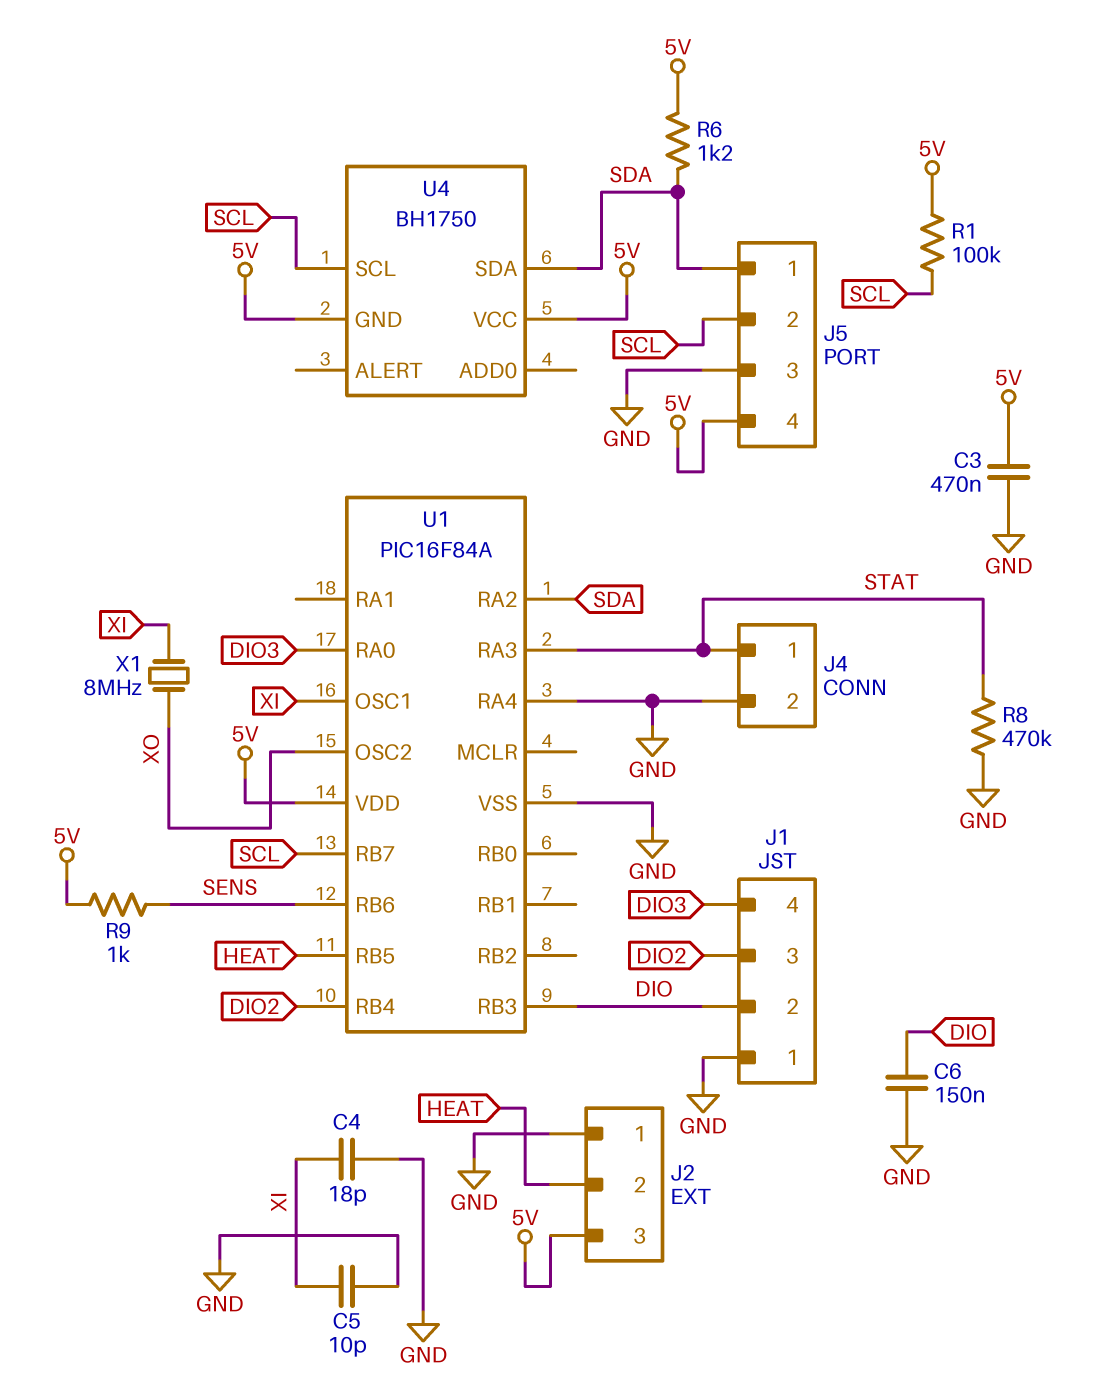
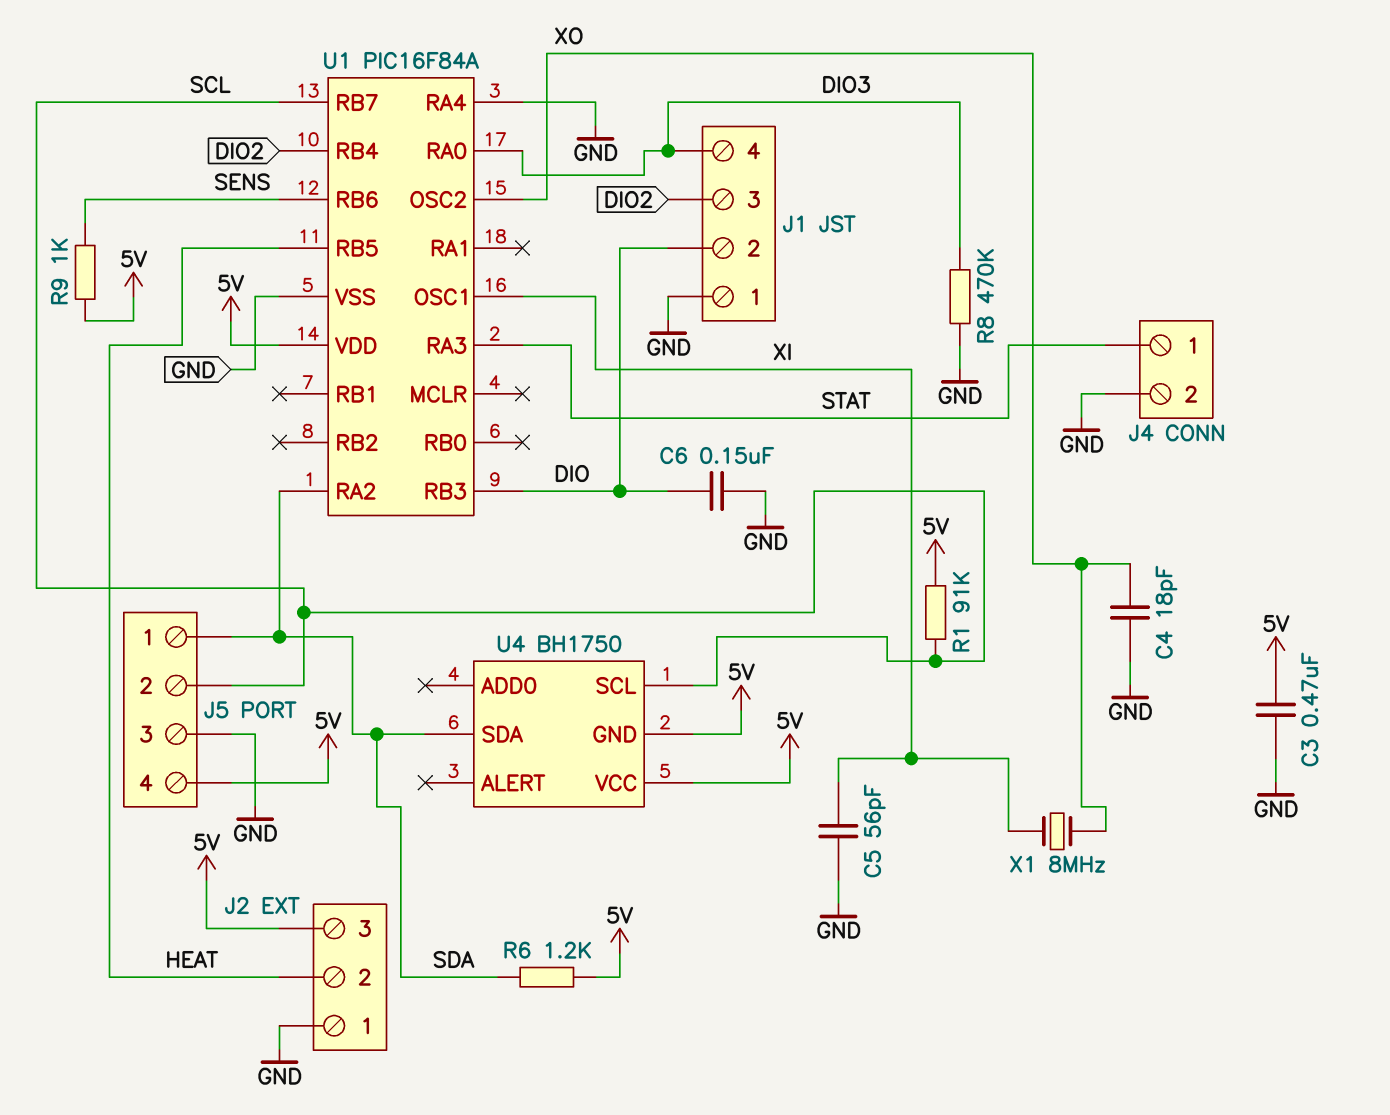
C4: 18pF (GND, XI) -> 18pF (GND, XO)
C5: 10pF (GND, XI) -> 56pF (GND, XI)
R1: 100k (5V, SCL) -> 91k (5V, SCL)
R8: 470k (GND, STAT) -> 470k (DIO3, GND)

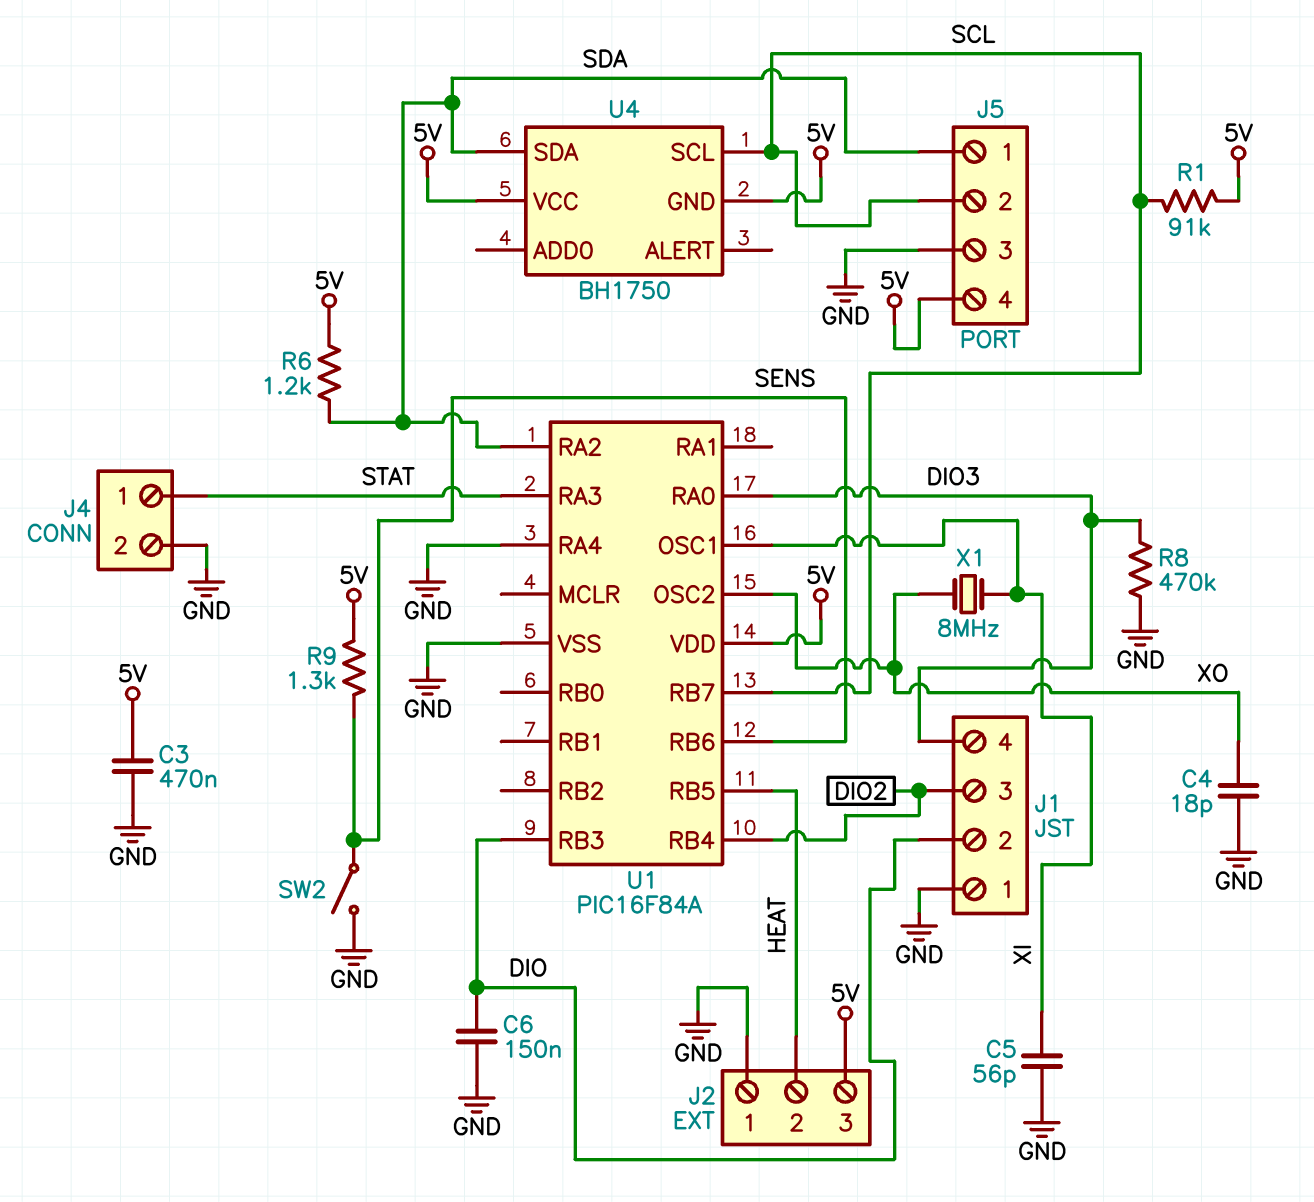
R9: 1k (5V, SENS) -> 1.3k (5V, SENS)
SW2: none -> switch (GND, SENS)

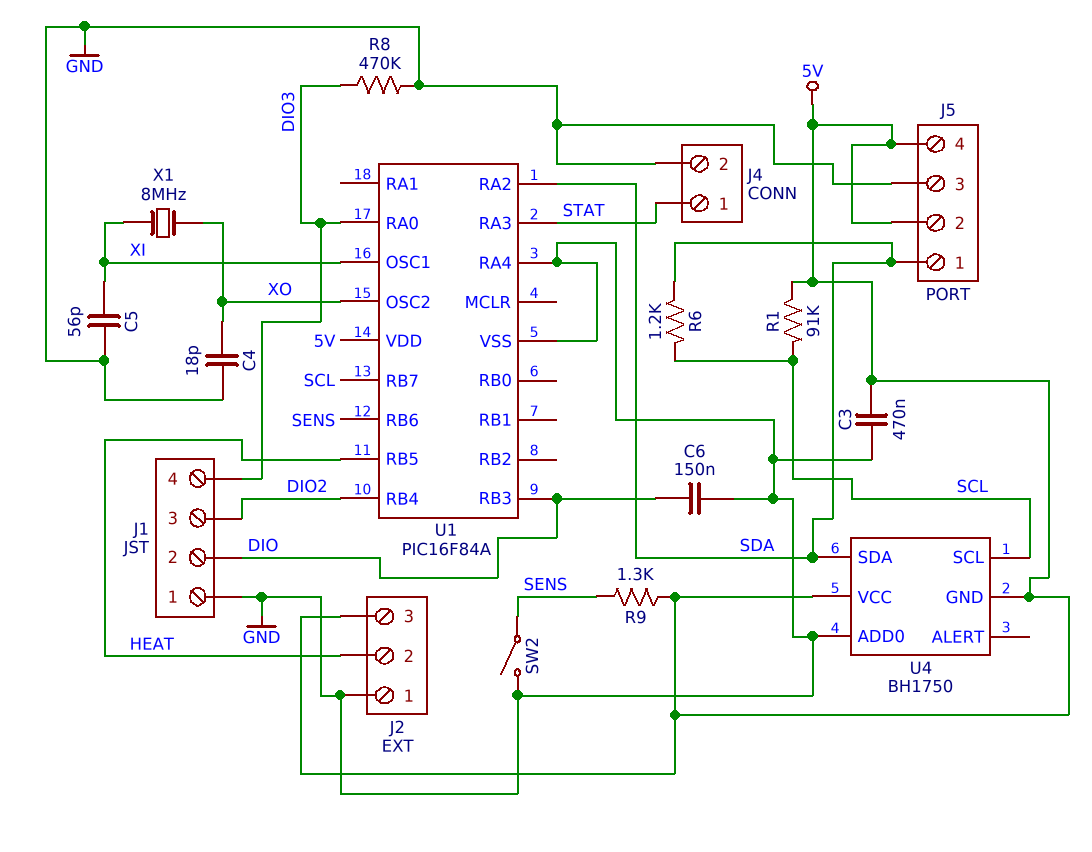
J5 pin 2: SCL -> 5V
R6: 1.2k (5V, SDA) -> 1.2k (SCL, SDA)
U4 pin ADD0: none -> GND

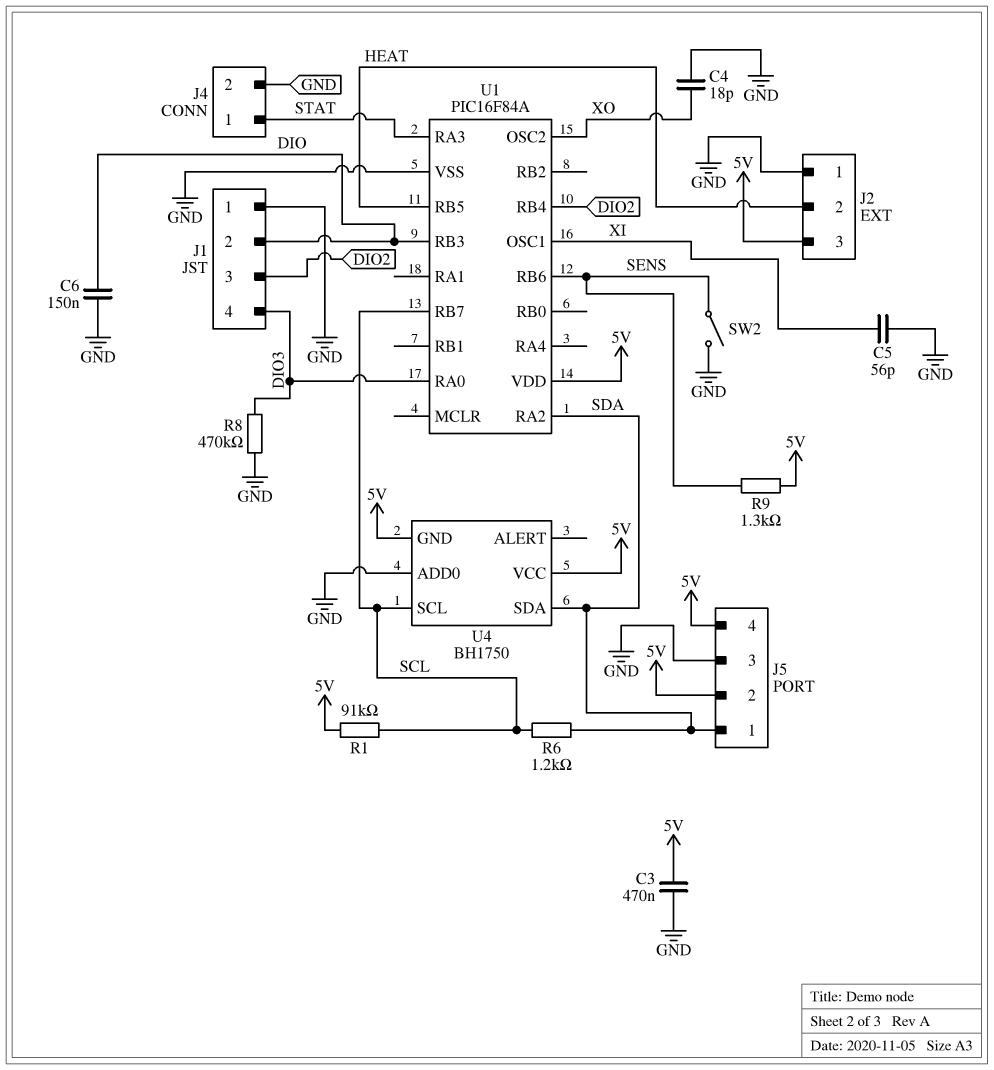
U1 pin RA4: GND -> none
X1: 8MHz (XI, XO) -> none

